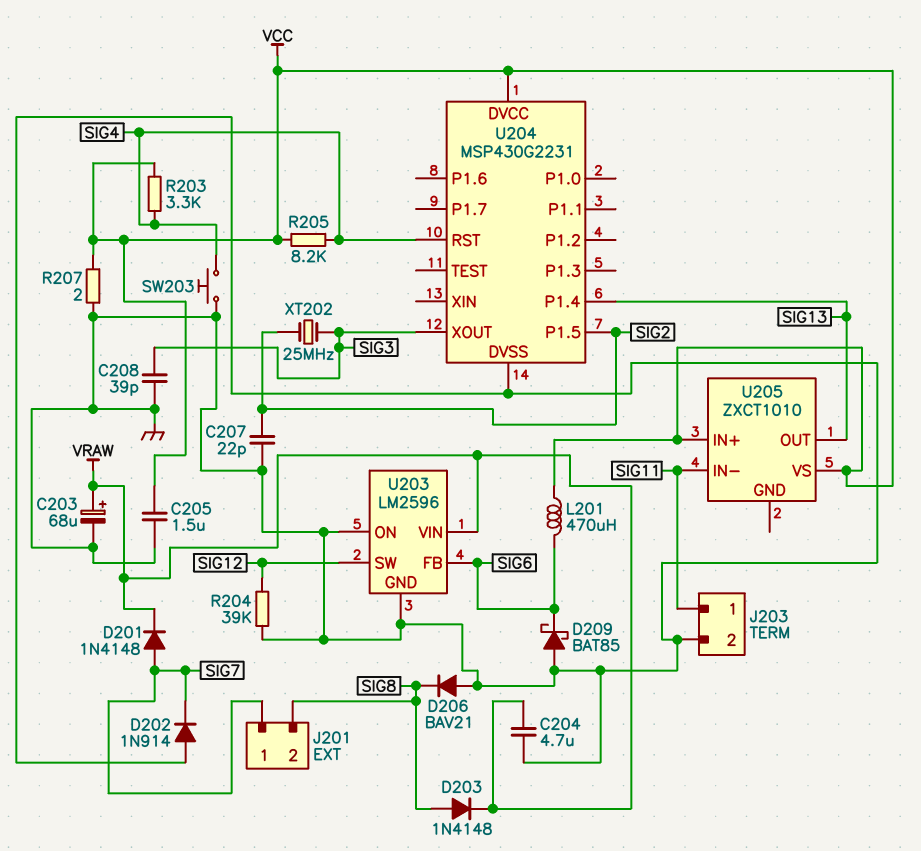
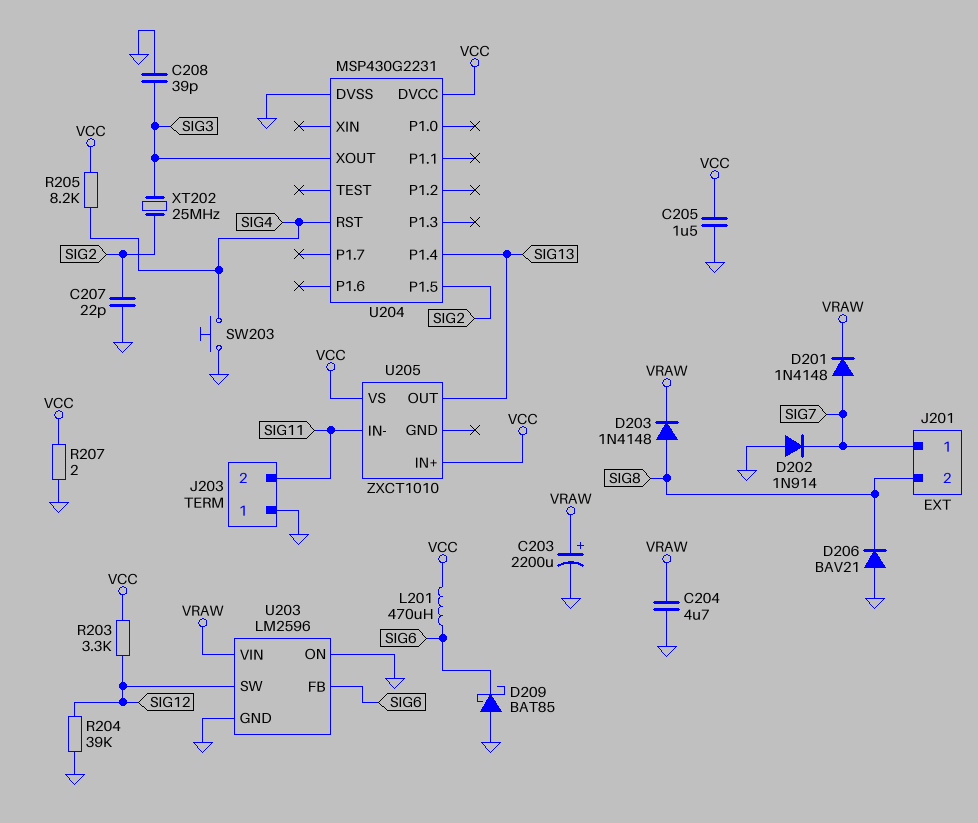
C203: 68uF (plus VRAW, minus GND) -> 2200uF (plus VRAW, minus GND)
J203 pin 1: SIG11 -> GND
J203 pin 2: GND -> SIG11
R203: 3.3k (SIG4, VCC) -> 3.3k (SIG12, VCC)

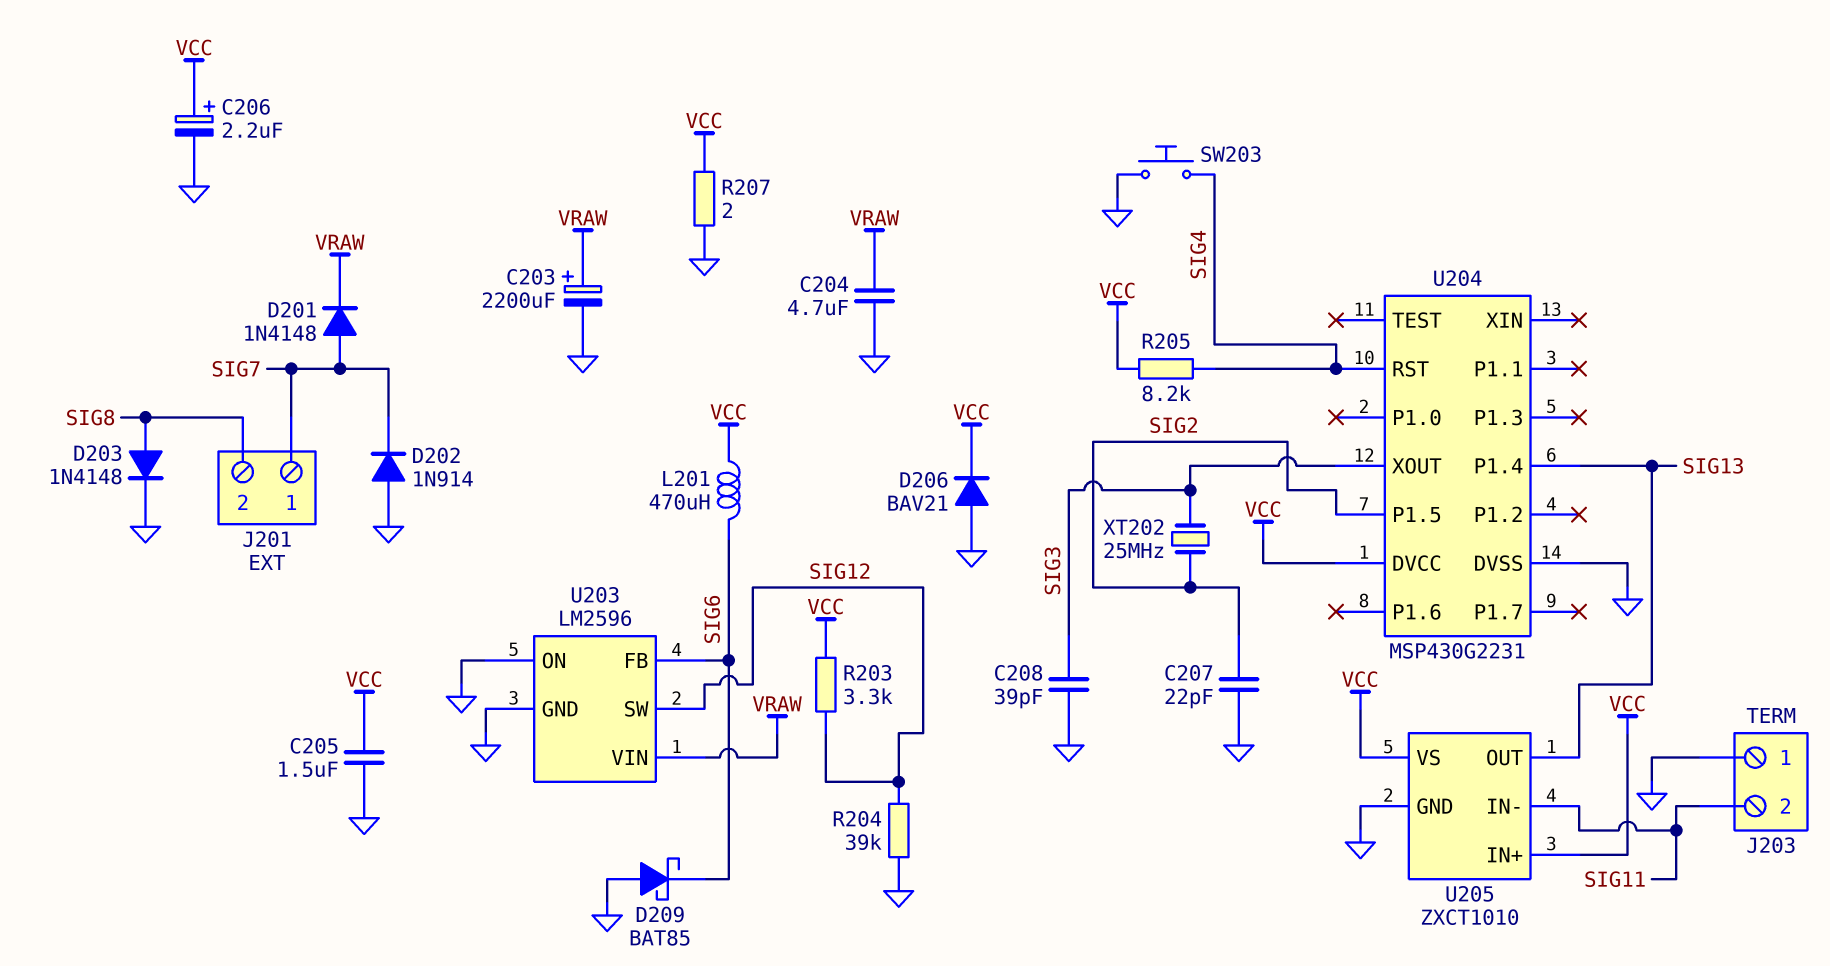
C206: none -> 2.2uF (plus VCC, minus GND)
D203: diode 1N4148 (A SIG8, K VRAW) -> diode 1N4148 (A SIG8, K GND)
D206: diode BAV21 (A GND, K SIG8) -> diode BAV21 (A GND, K VCC)
U205 pin GND: none -> GND

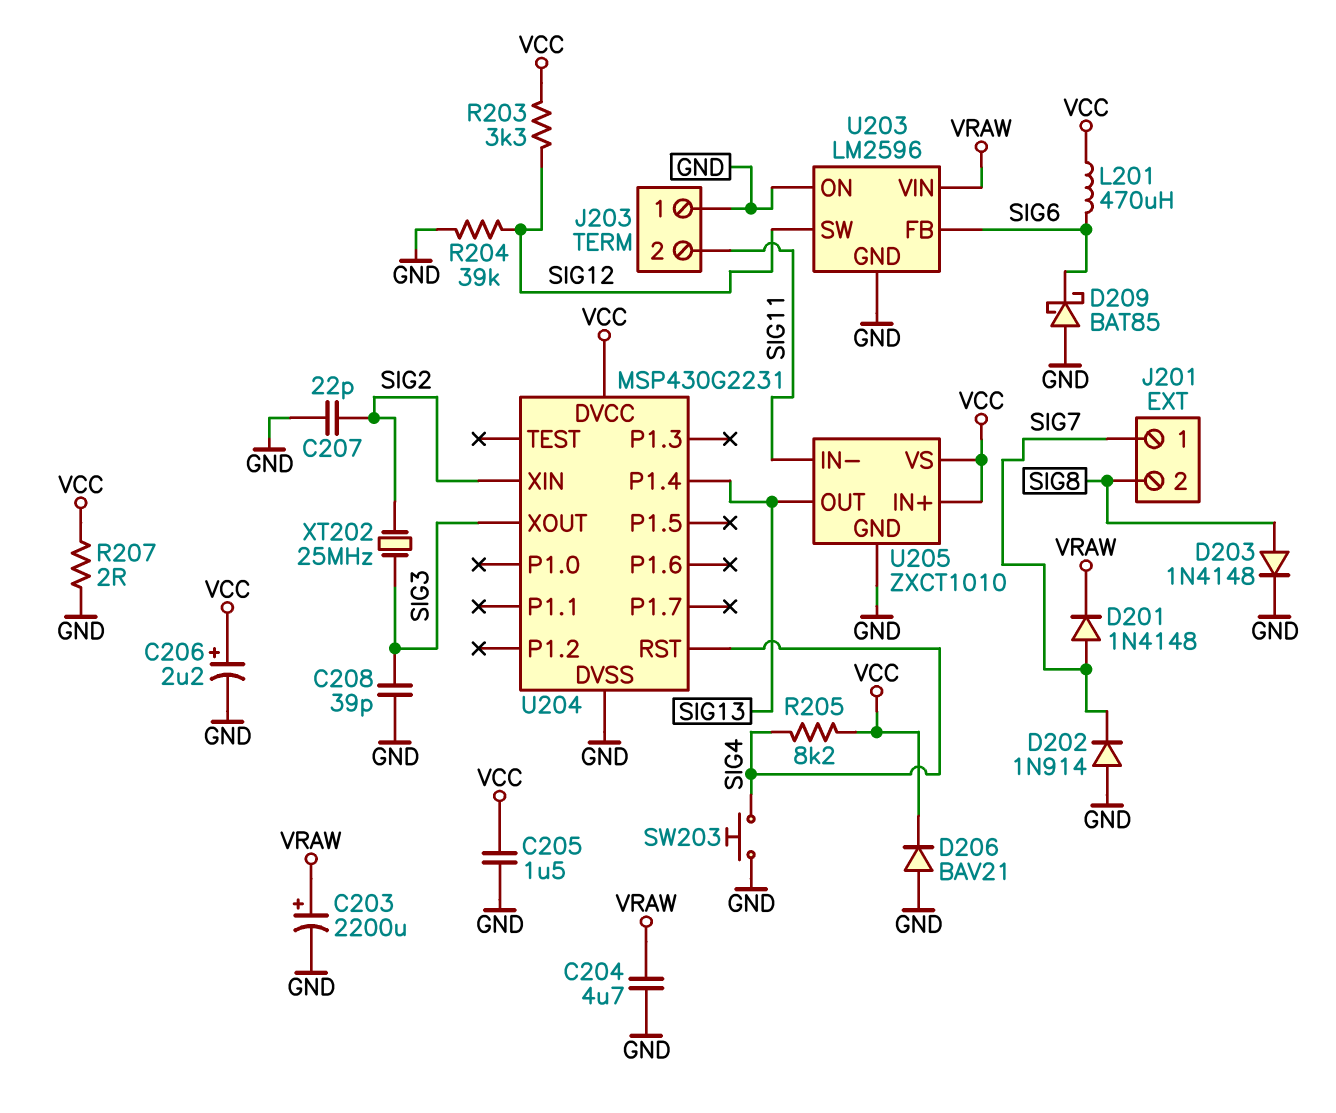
U204 pin P1.5: SIG2 -> none
U204 pin XIN: none -> SIG2

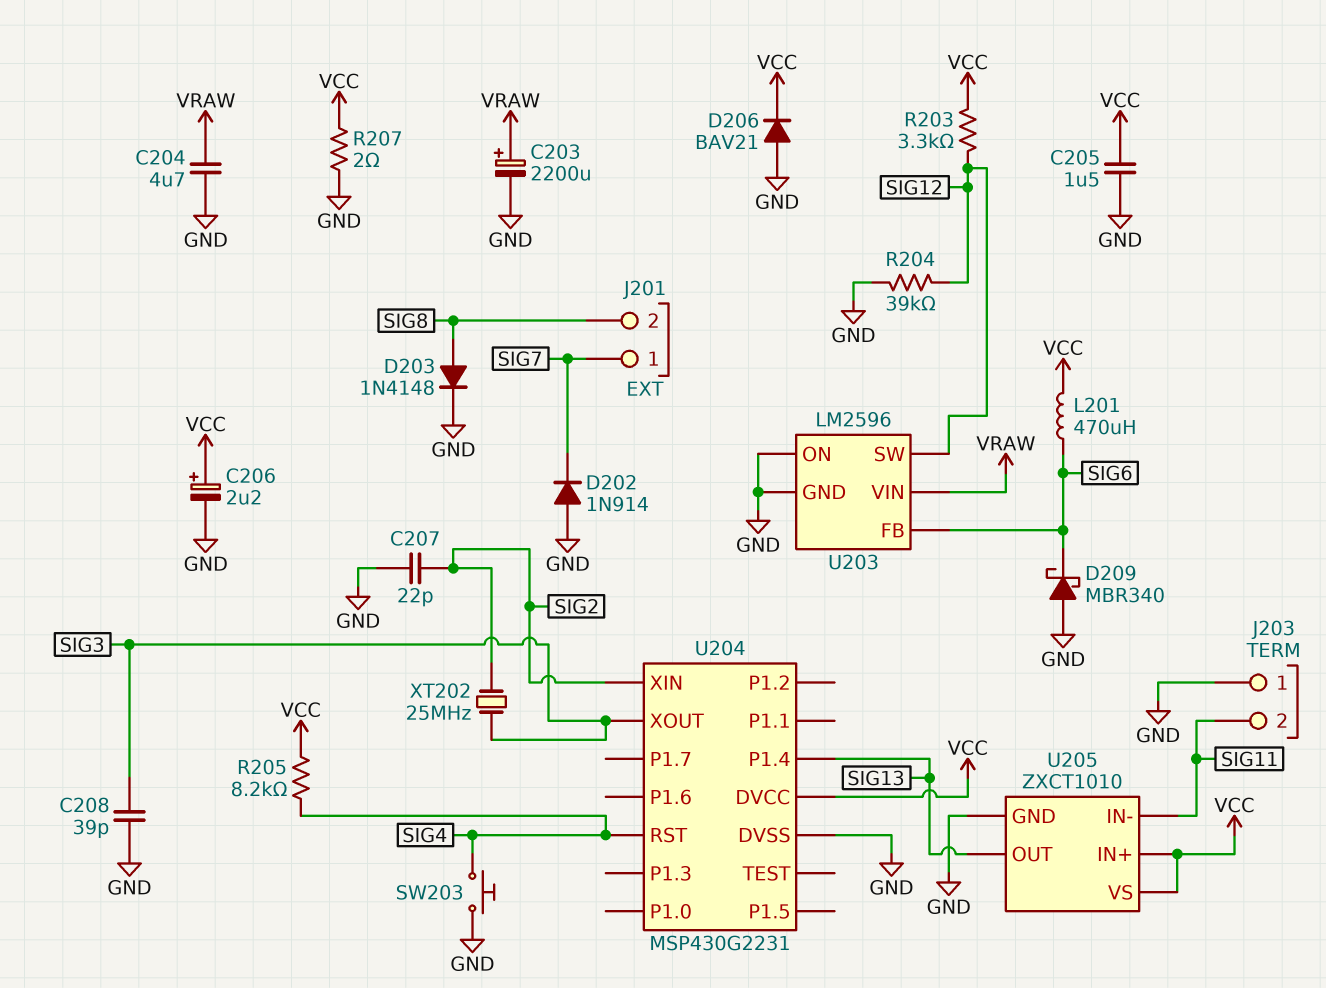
D201: diode 1N4148 (A SIG7, K VRAW) -> none
D209: schottky BAT85 (A GND, K SIG6) -> schottky MBR340 (A GND, K SIG6)

